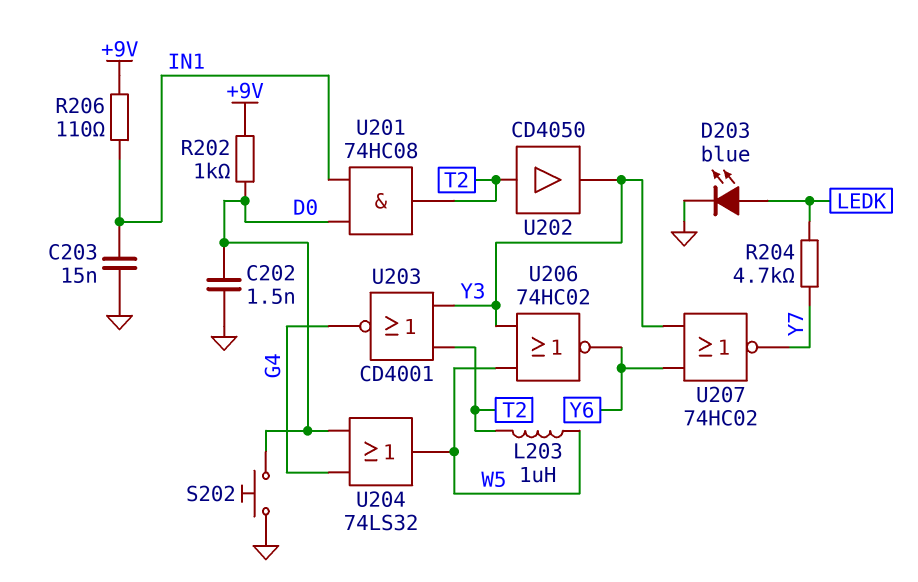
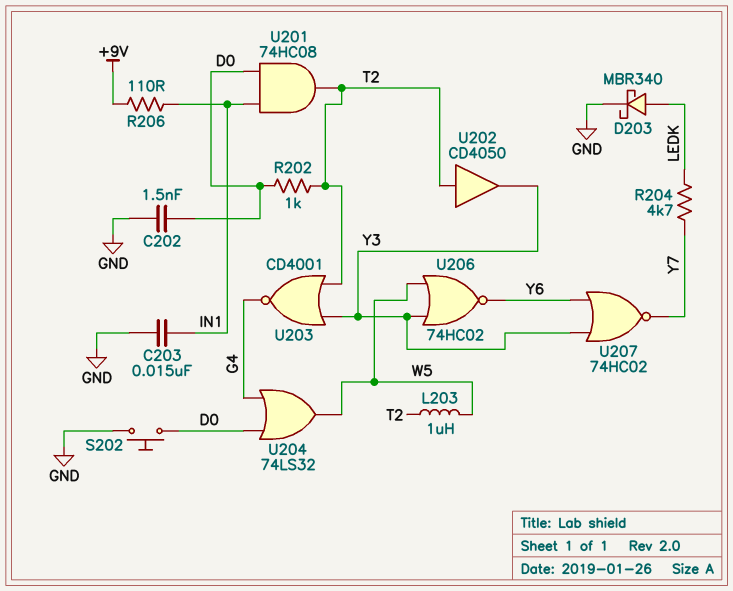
D203: LED blue (A LEDK, K GND) -> schottky MBR340 (A LEDK, K GND)
R202: 1k (+9V, D0) -> 1k (D0, T2)

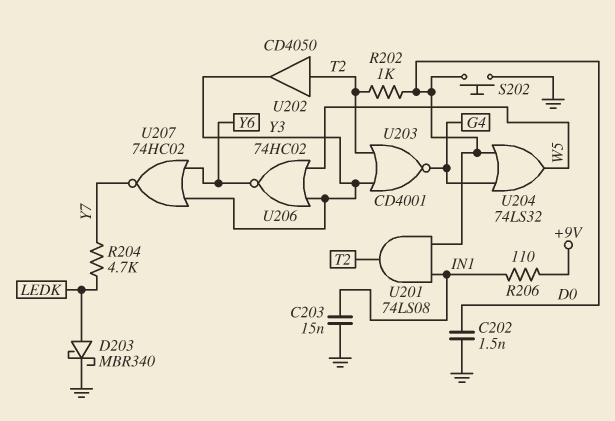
L203: 1uH (T2, W5) -> none
U201: AND 74HC08 (in D0, in IN1, out T2) -> AND 74LS08 (in D0, in IN1, out T2)

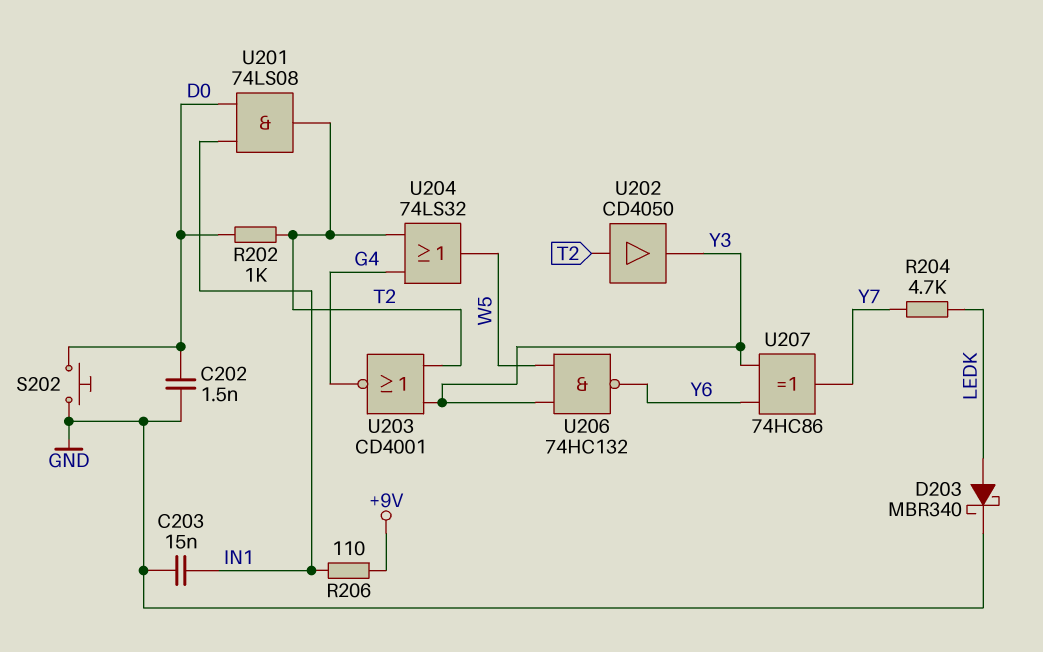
U204: OR 74LS32 (in D0, in G4, out W5) -> OR 74LS32 (in G4, in T2, out W5)
U206: NOR 74HC02 (in W5, in Y3, out Y6) -> NAND 74HC132 (in W5, in Y3, out Y6)
U207: NOR 74HC02 (in Y3, in Y6, out Y7) -> XOR 74HC86 (in Y3, in Y6, out Y7)

